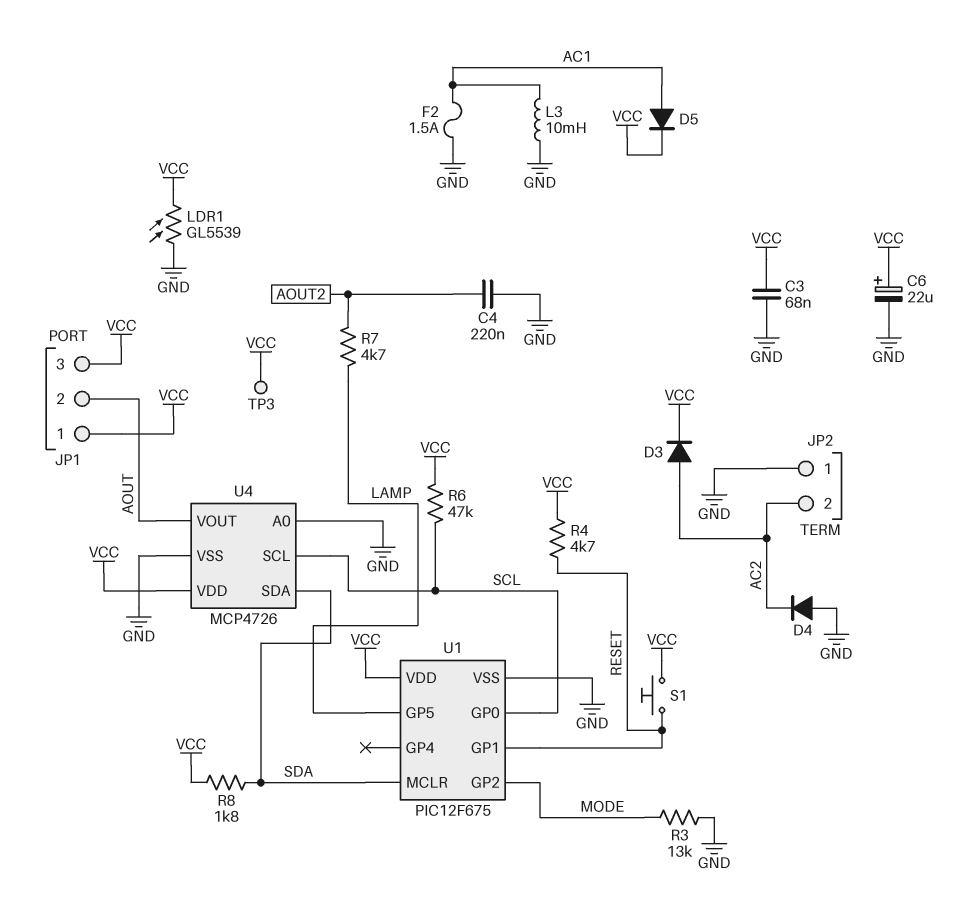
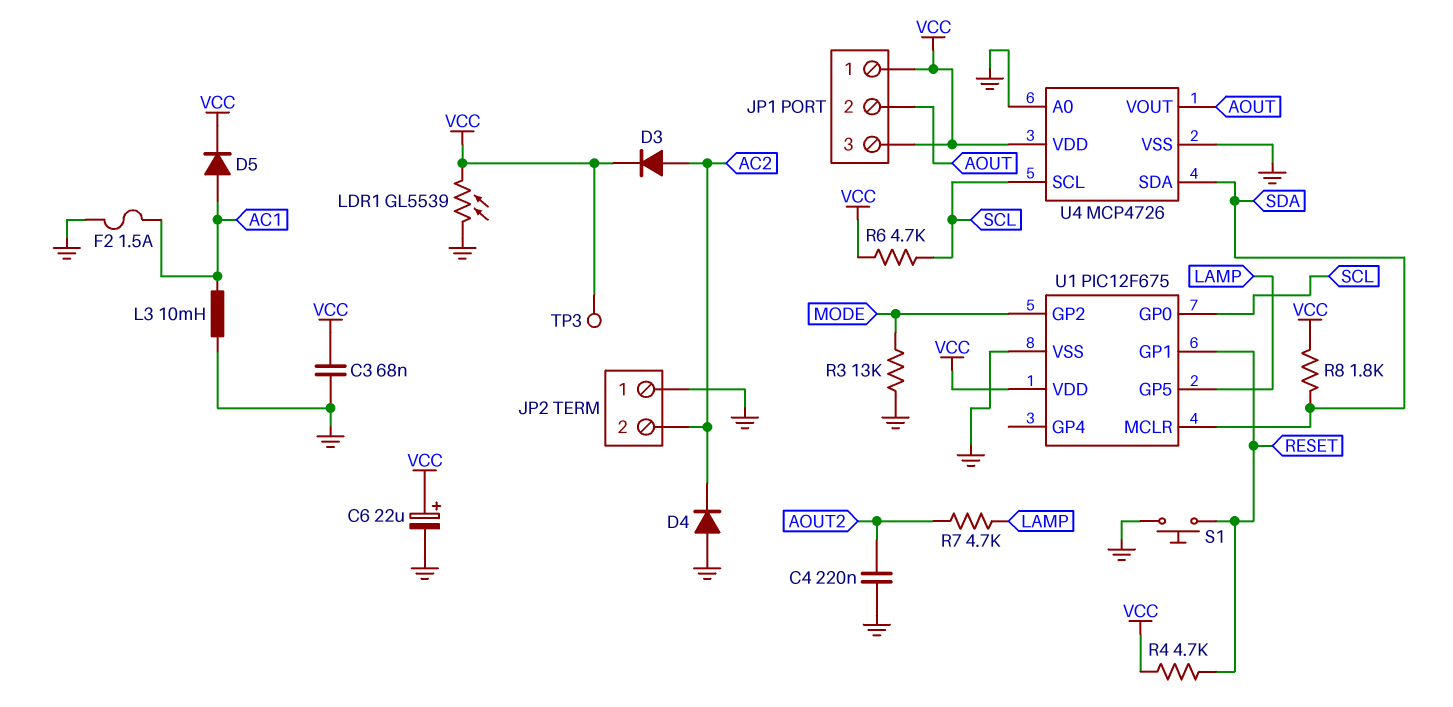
R6: 47k (SCL, VCC) -> 4.7k (SCL, VCC)
S1: button (RESET, VCC) -> button (GND, RESET)

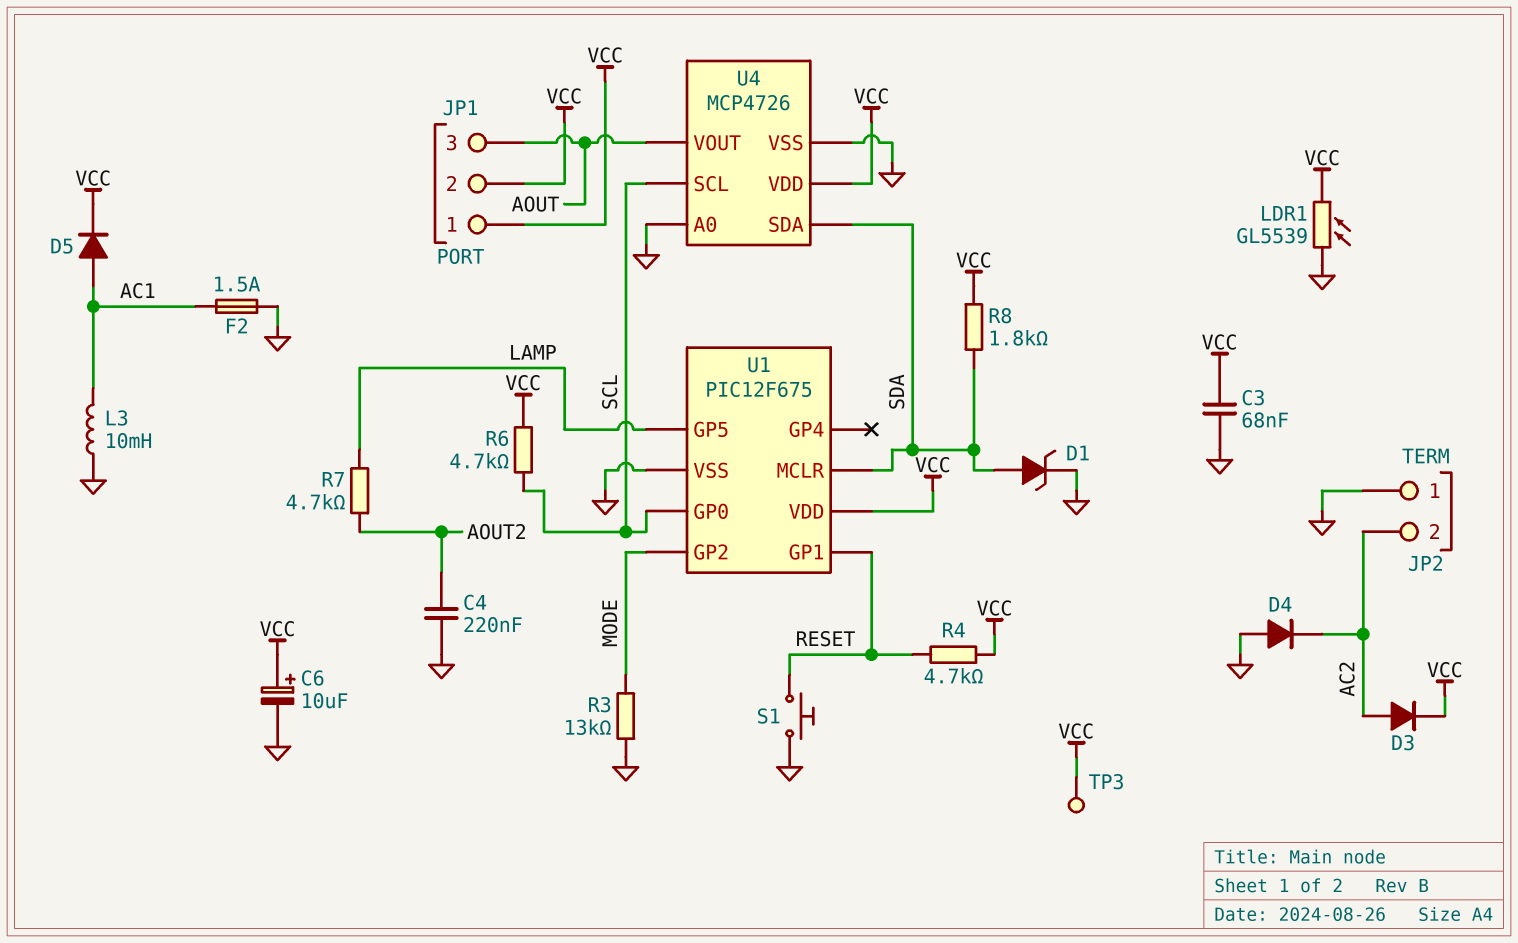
C6: 22uF (plus VCC, minus GND) -> 10uF (plus VCC, minus GND)
D1: none -> zener (A SDA, K GND)
JP1 pin 2: AOUT -> VCC
JP1 pin 3: VCC -> AOUT

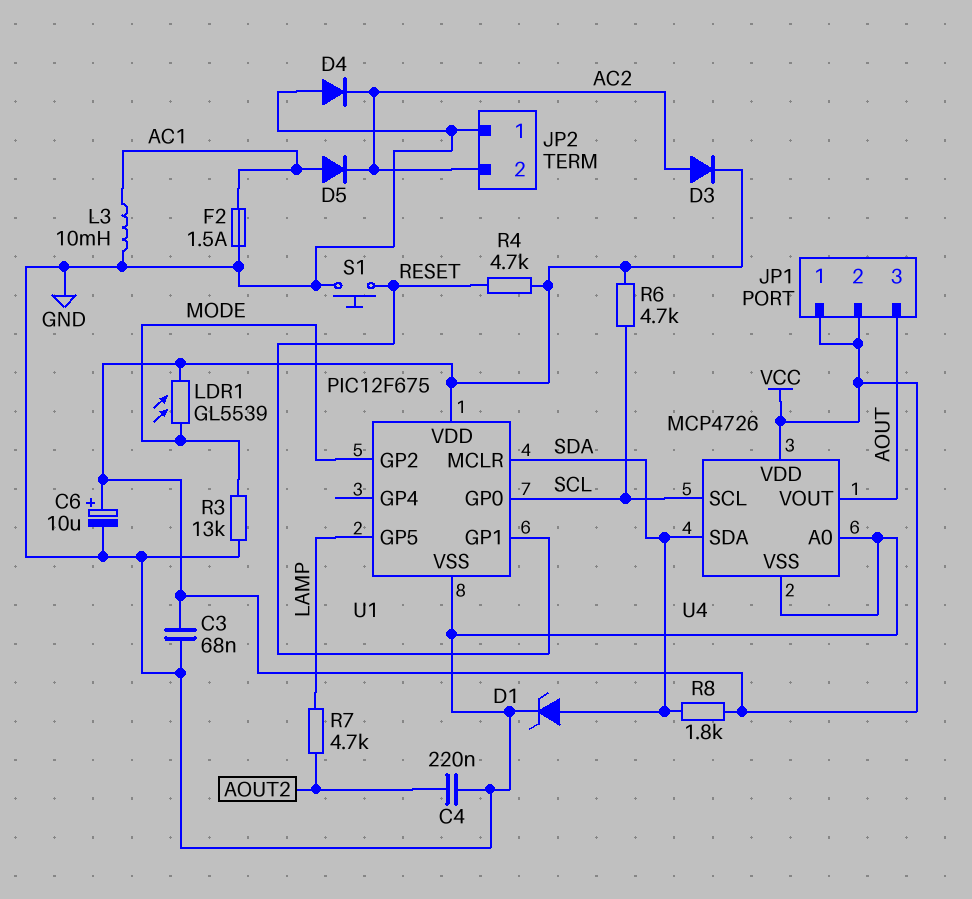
D5: diode (A AC1, K VCC) -> diode (A AC1, K AC2)
LDR1: GL5539 (GND, VCC) -> GL5539 (MODE, VCC)
TP3: test point (VCC) -> none

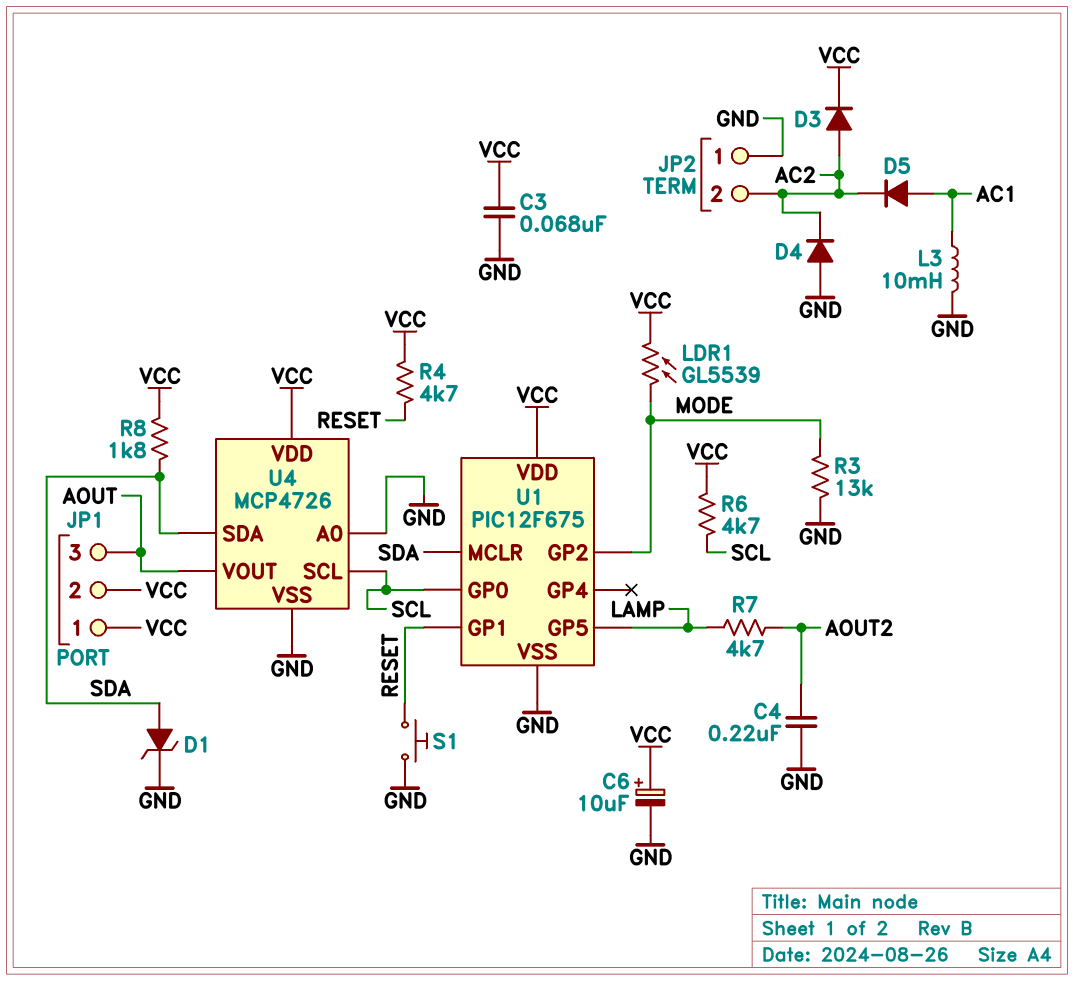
F2: 1.5A (AC1, GND) -> none

